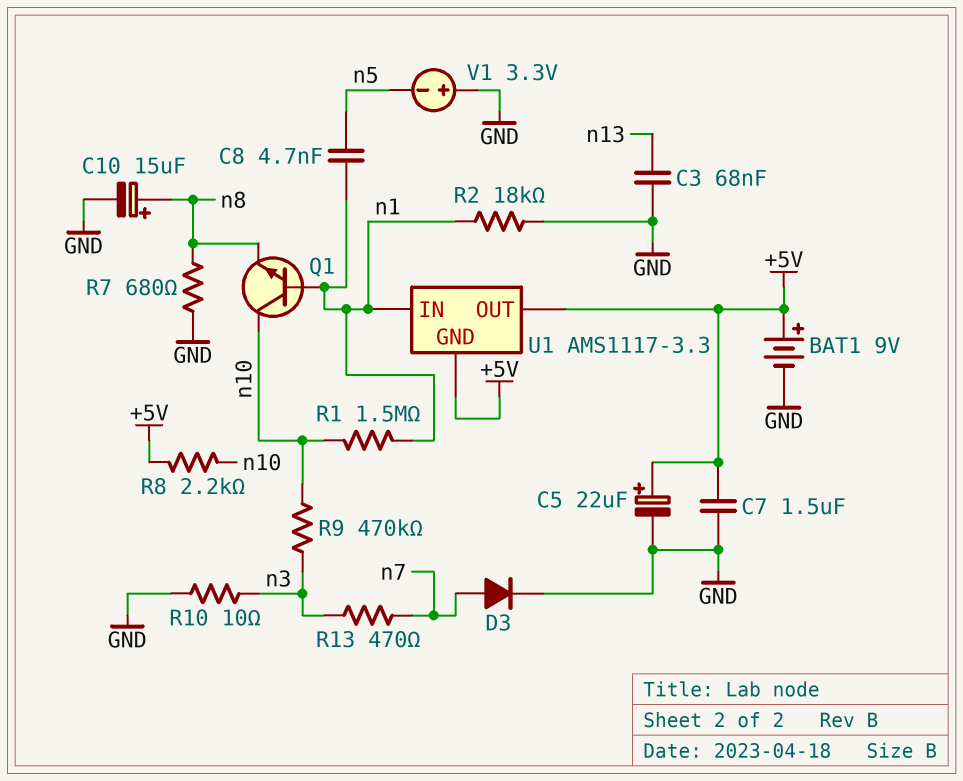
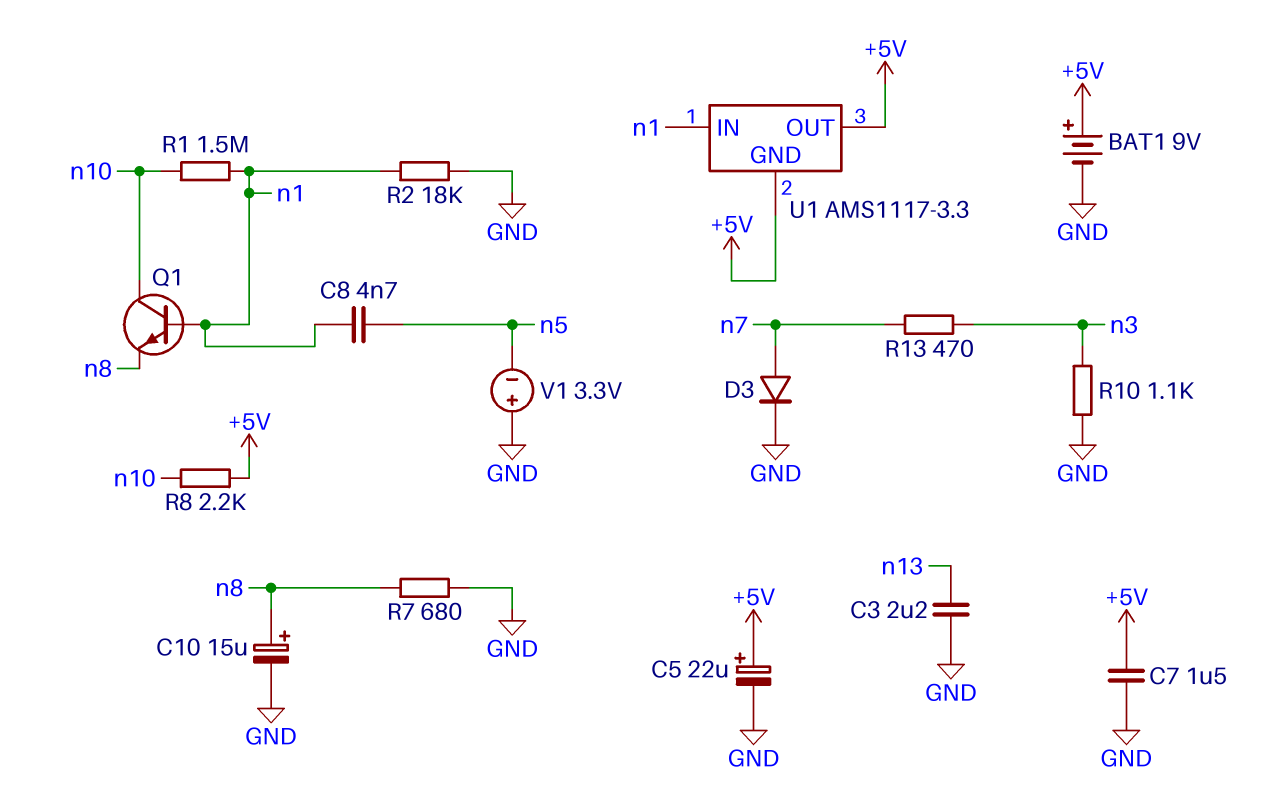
C3: 68nF (GND, n13) -> 2.2uF (GND, n13)
R9: 470k (n3, n10) -> none
R10: 10 (GND, n3) -> 1.1k (GND, n3)

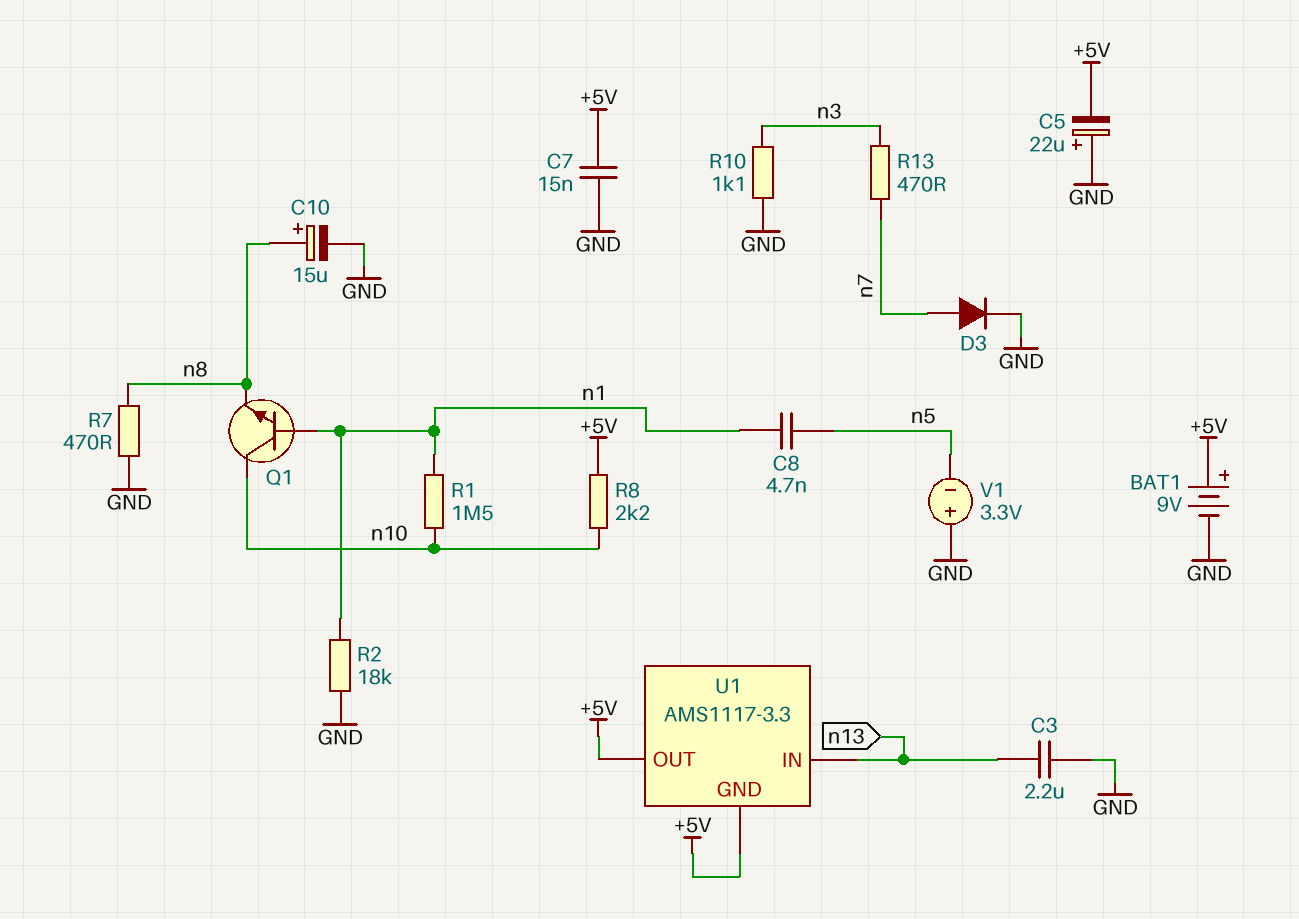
C5: 22uF (plus +5V, minus GND) -> 22uF (plus GND, minus +5V)
C7: 1.5uF (+5V, GND) -> 15nF (+5V, GND)
R7: 680 (GND, n8) -> 470 (GND, n8)
U1 pin IN: n1 -> n13

